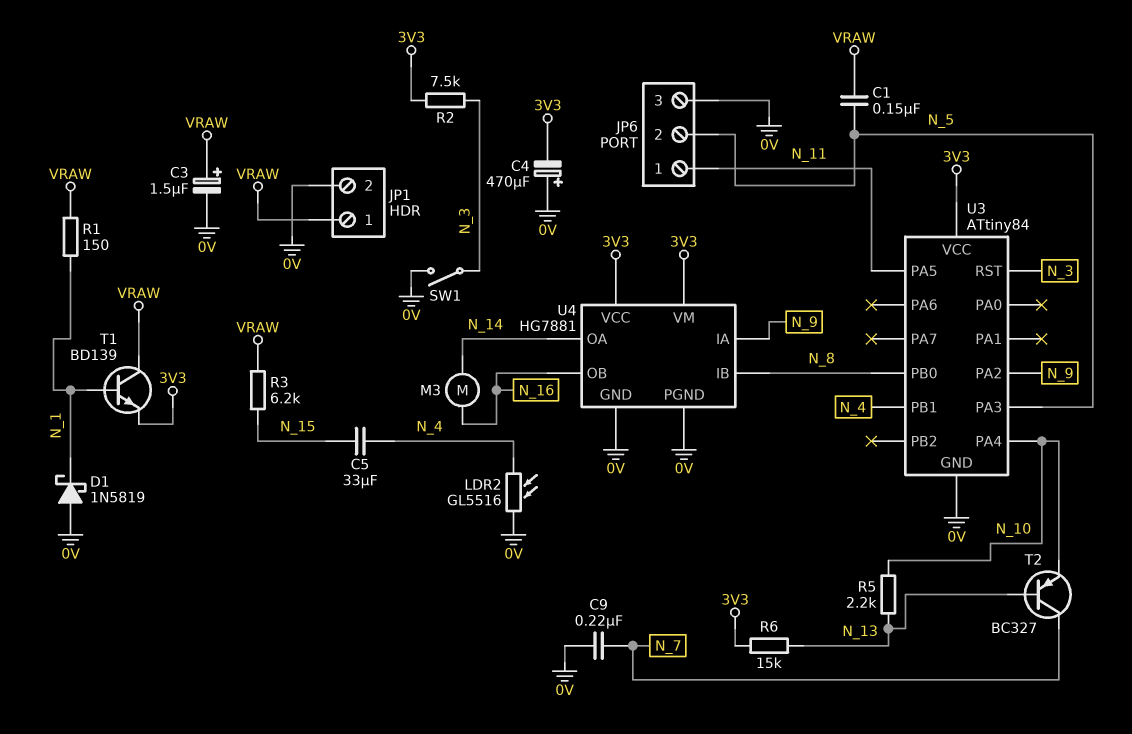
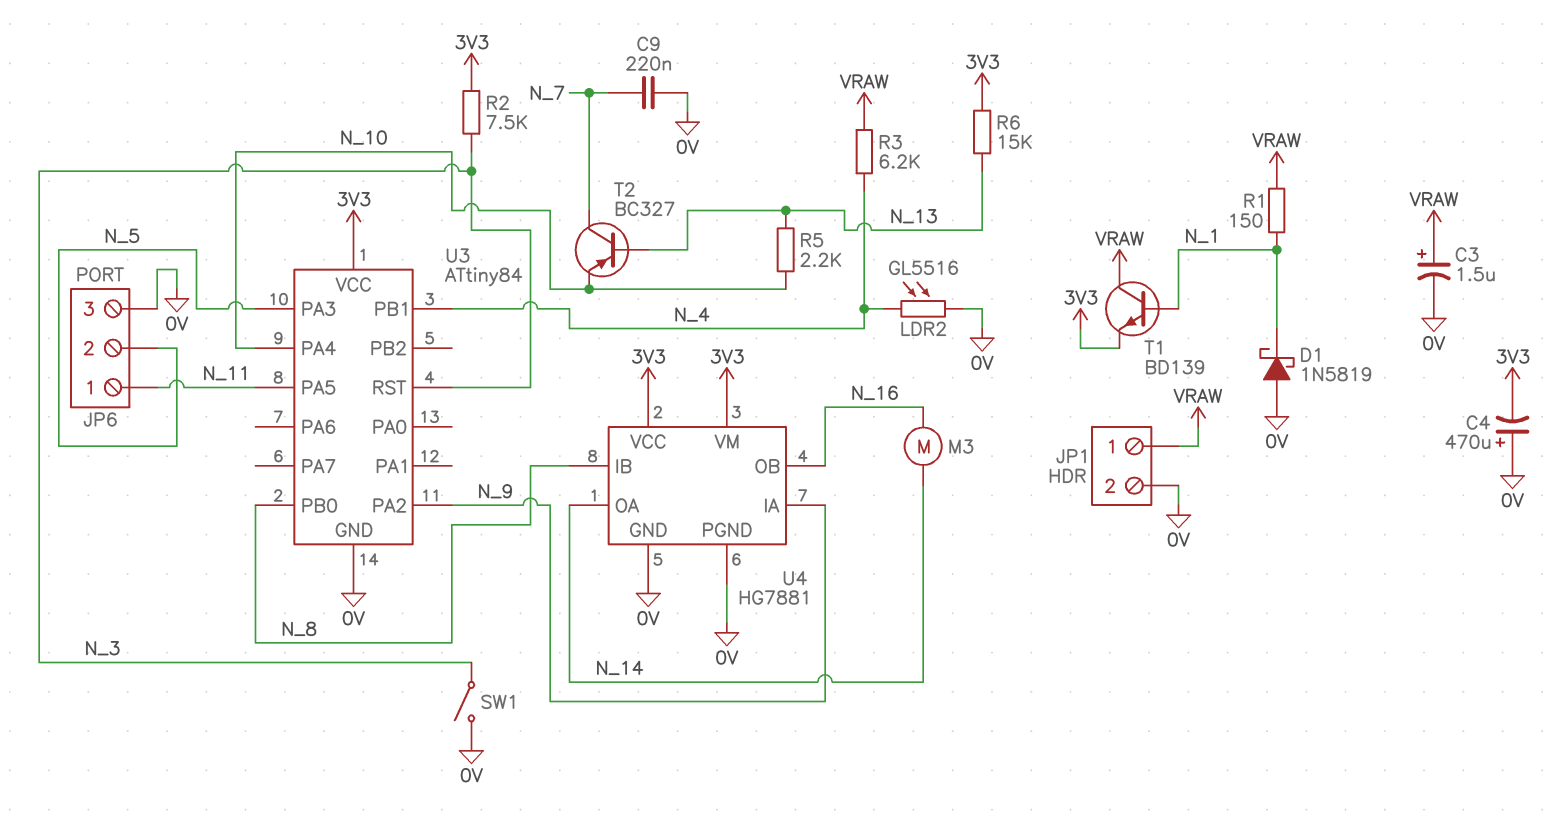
C1: 150nF (N_5, VRAW) -> none
C5: 33uF (N_4, N_15) -> none
R3: 6.2k (N_15, VRAW) -> 6.2k (N_4, VRAW)

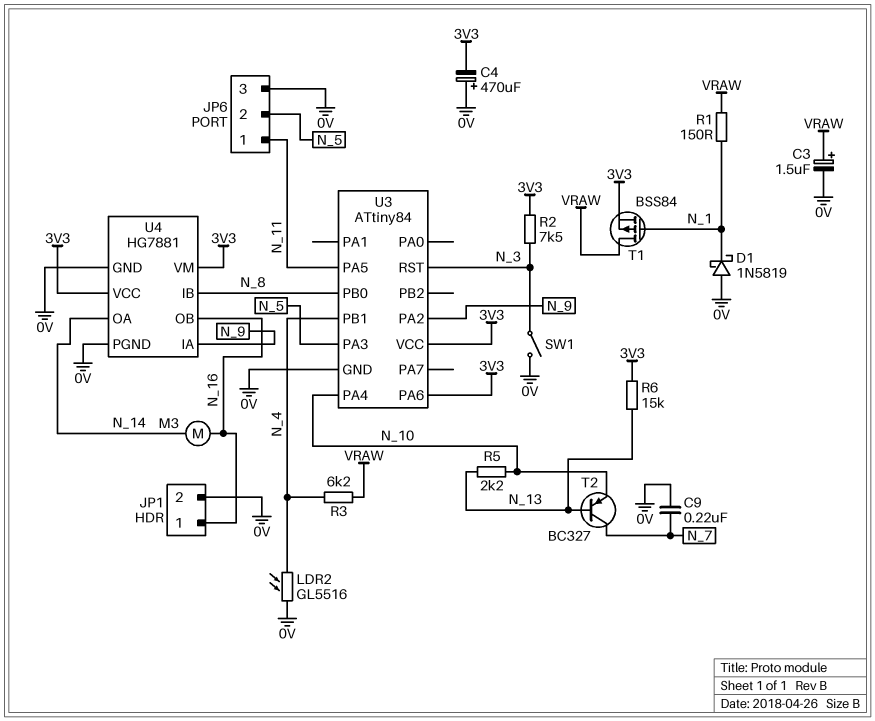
JP1 pin 1: VRAW -> N_16
T1: NPN BD139 (B N_1, C VRAW, E 3V3) -> PMOS BSS84 (G N_1, D VRAW, S 3V3)
U3 pin PA6: none -> 3V3

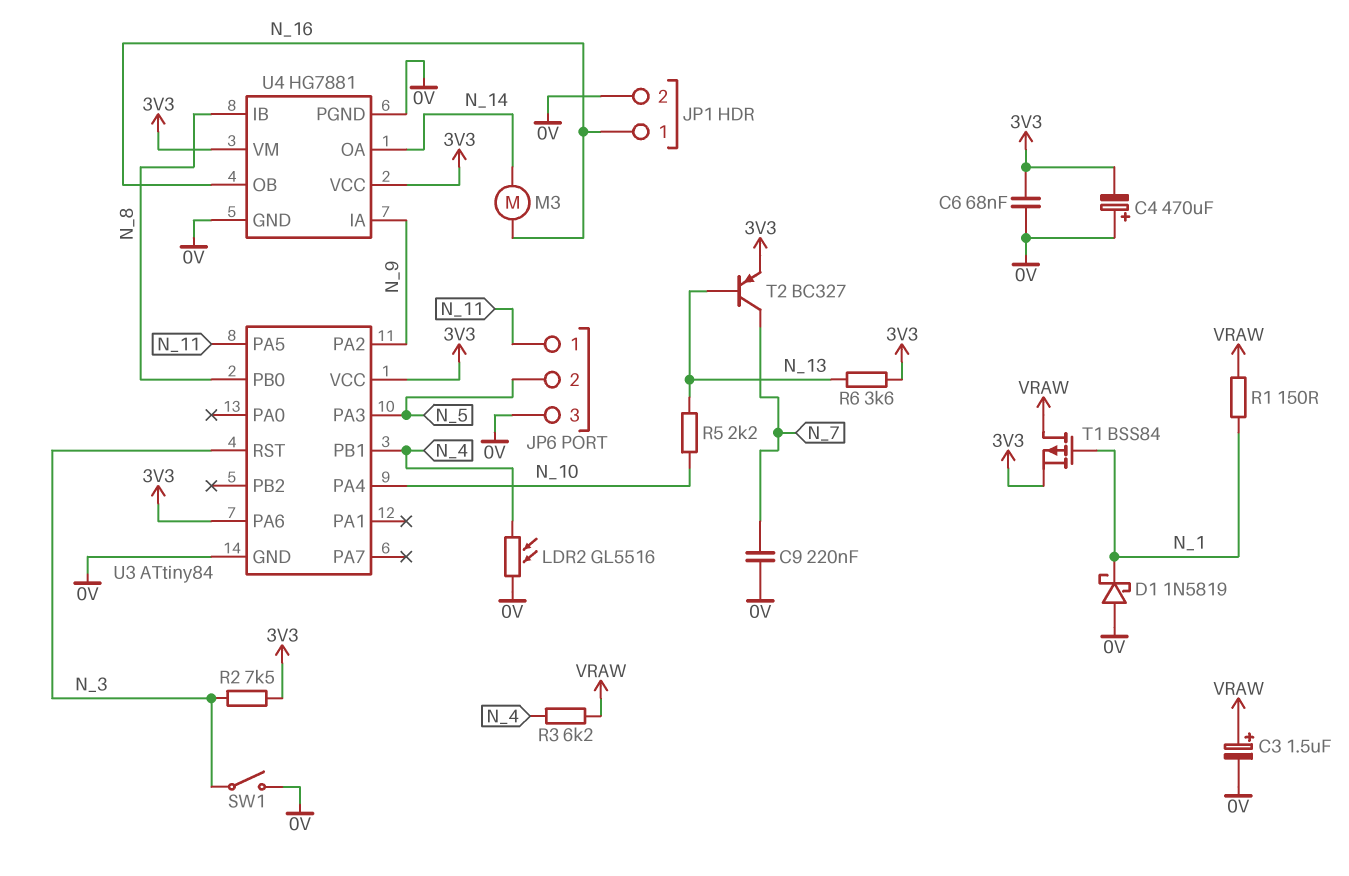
C6: none -> 68nF (0V, 3V3)
R6: 15k (3V3, N_13) -> 3.6k (3V3, N_13)
T2: PNP BC327 (B N_13, C N_7, E N_10) -> PNP BC327 (B N_13, C N_7, E 3V3)

